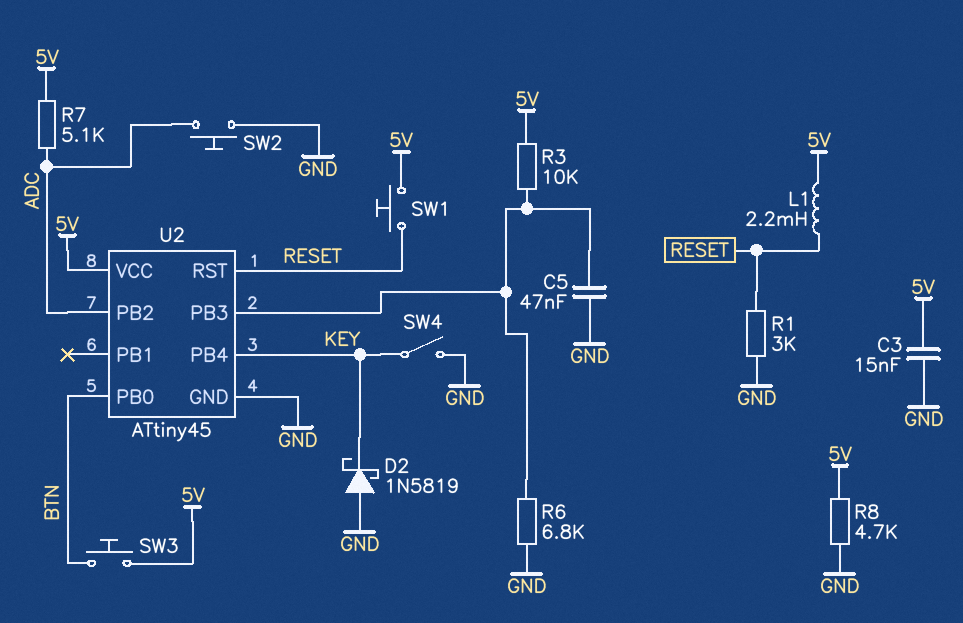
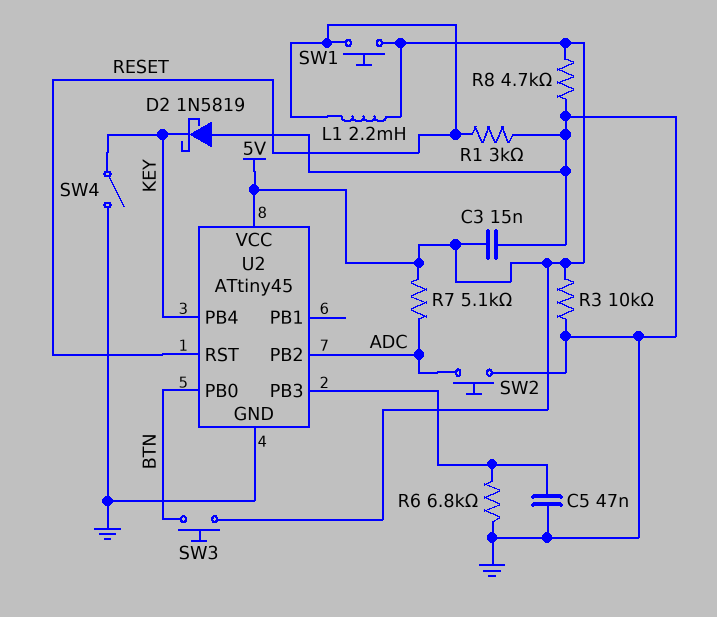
R3: 10k (5V, U2/PB3) -> 10k (5V, GND)

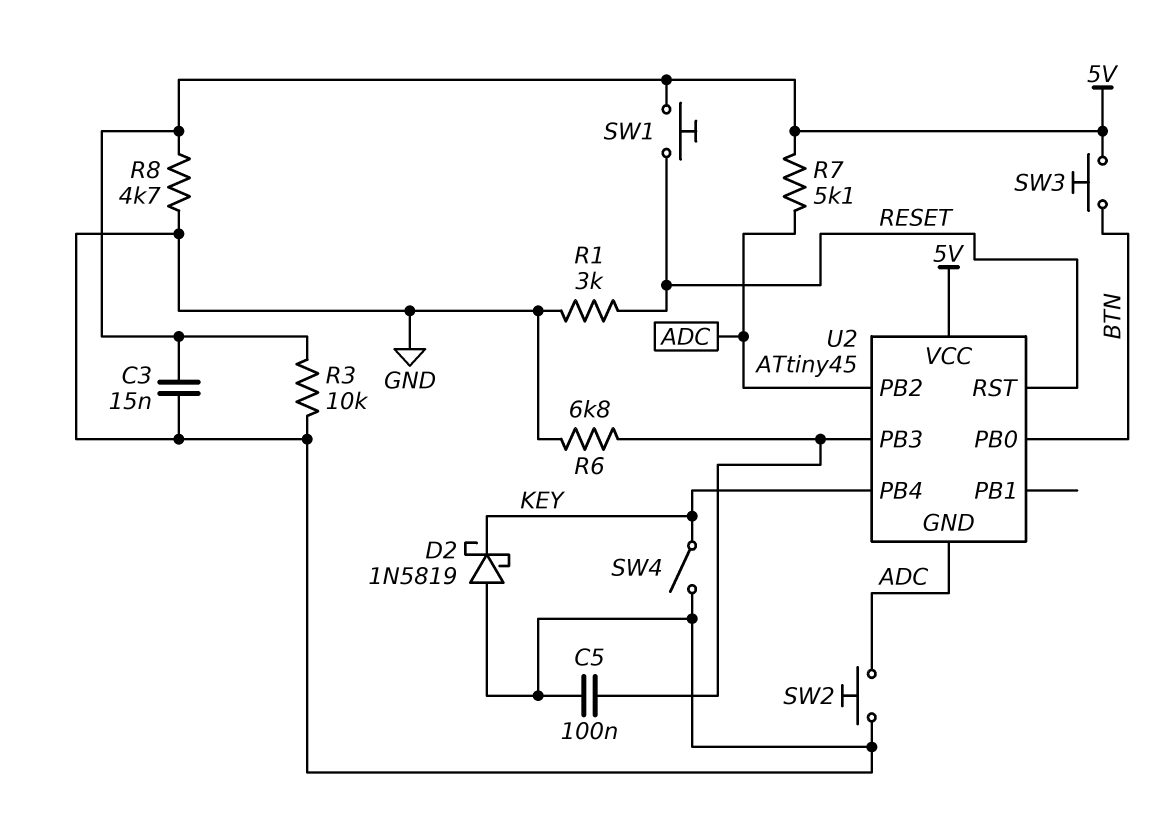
C5: 47nF (GND, U2/PB3) -> 100nF (GND, U2/PB3)
L1: 2.2mH (5V, RESET) -> none
U2 pin GND: GND -> ADC

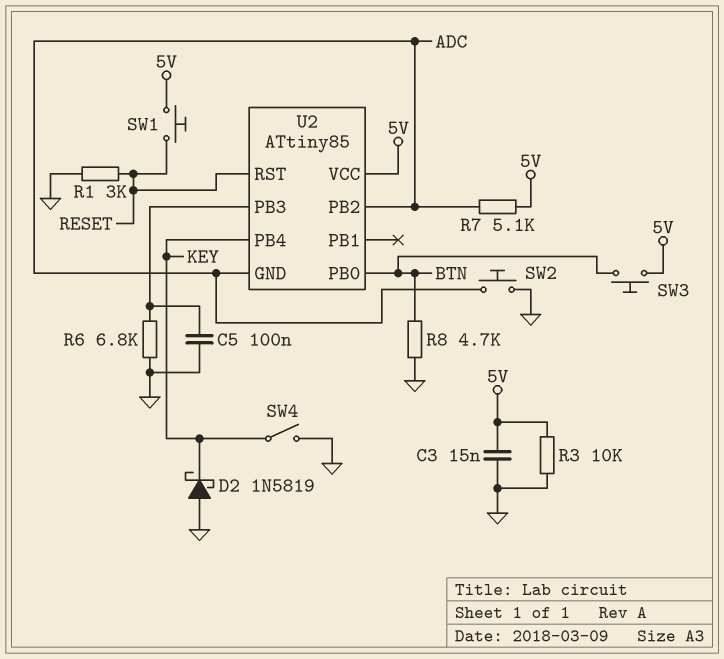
R8: 4.7k (5V, GND) -> 4.7k (BTN, GND)
U2: ATtiny45 -> ATtiny85

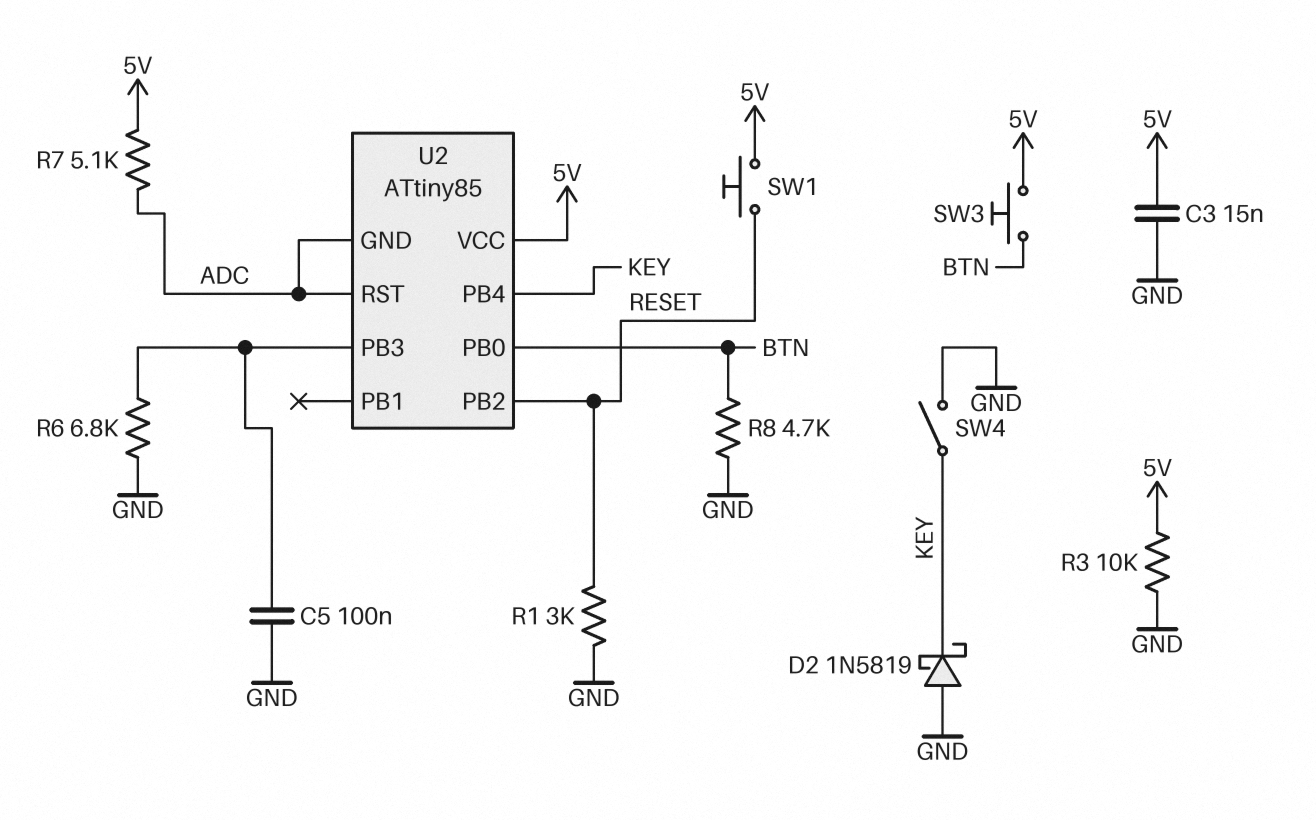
SW2: button (ADC, GND) -> none
U2 pin PB2: ADC -> RESET
U2 pin RST: RESET -> ADC

